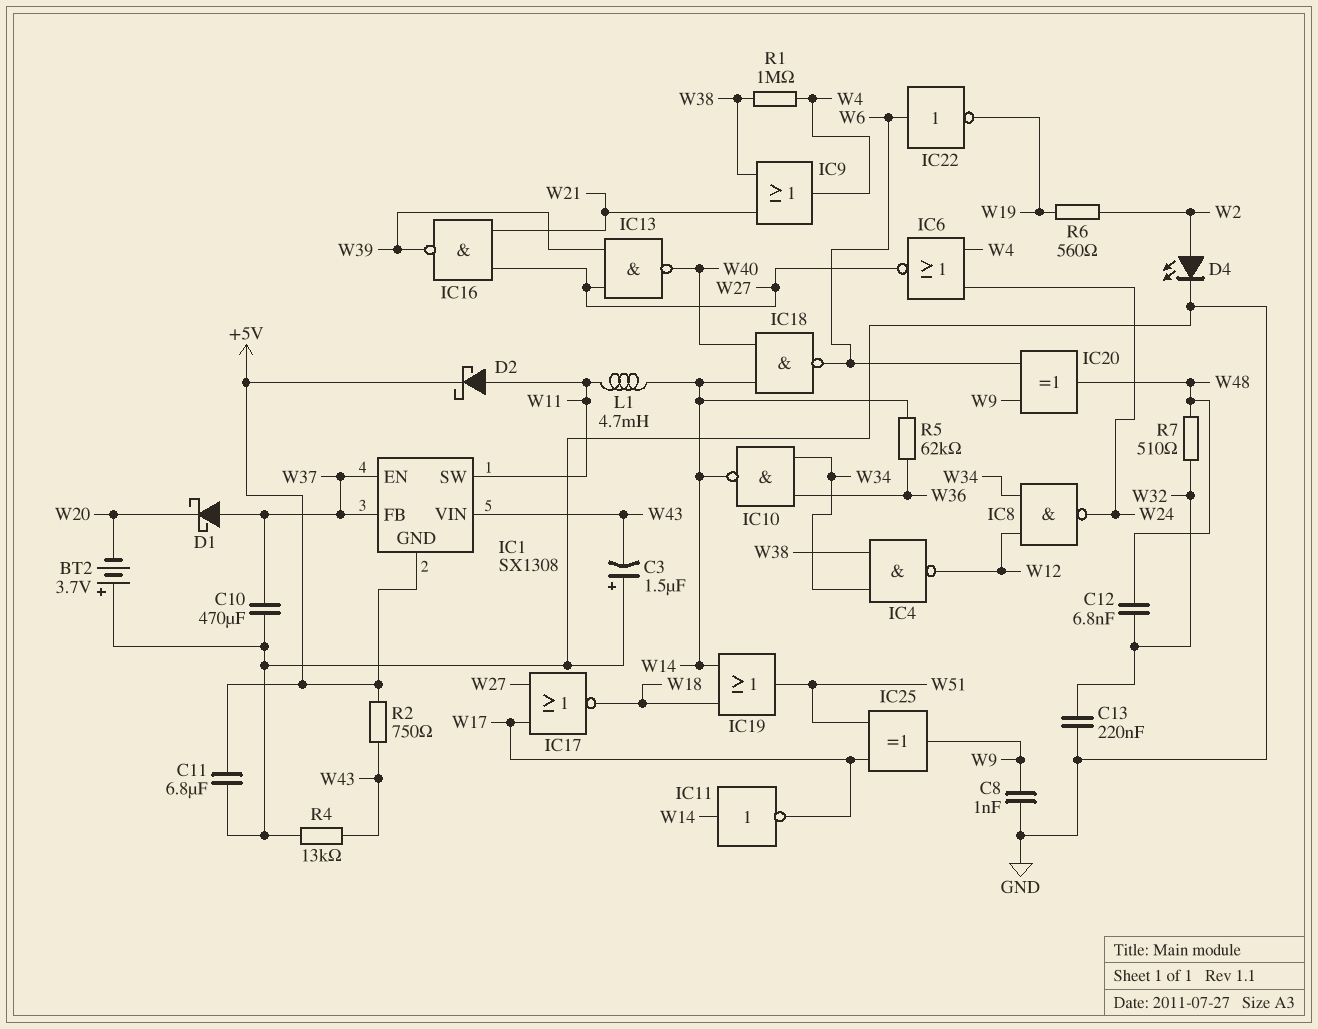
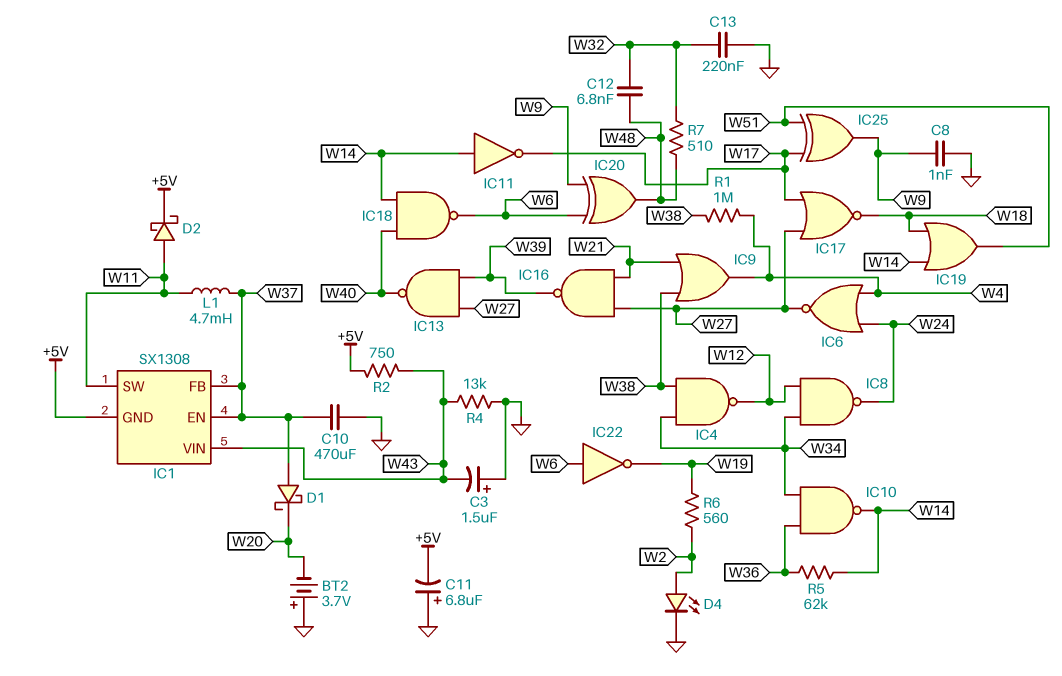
C11: 6.8uF (+5V, GND) -> 6.8uF (plus GND, minus +5V)
L1: 4.7mH (W11, W14) -> 4.7mH (W11, W37)

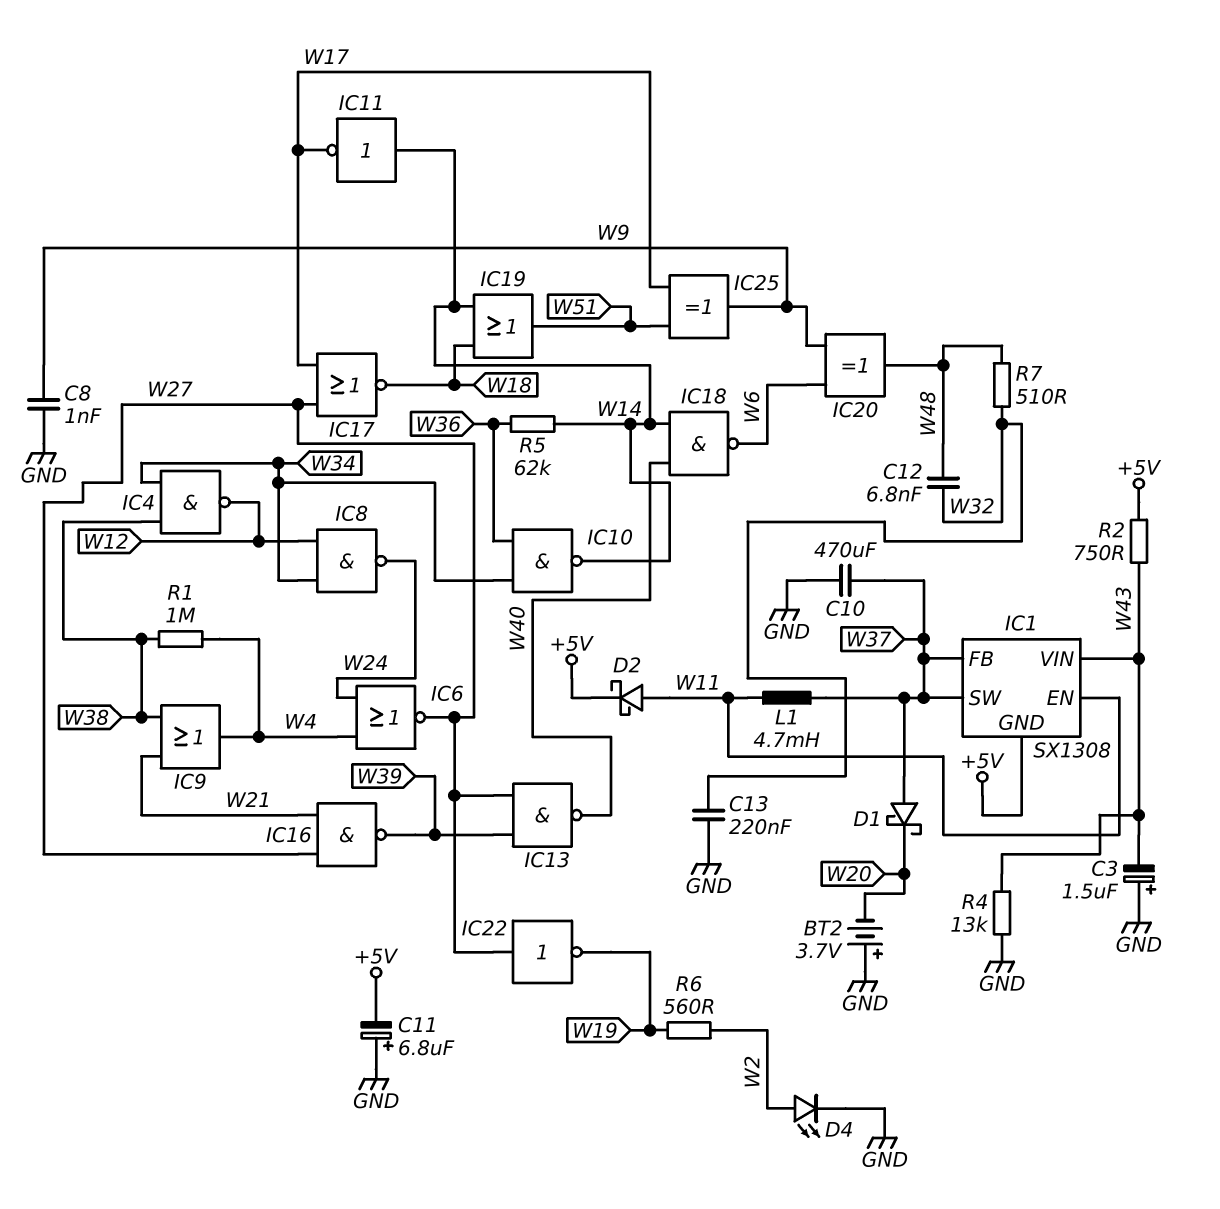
IC1 pin EN: W37 -> W11
IC1 pin SW: W11 -> W37
IC22: NOT (in W6, out W19) -> NOT (in W27, out W19)

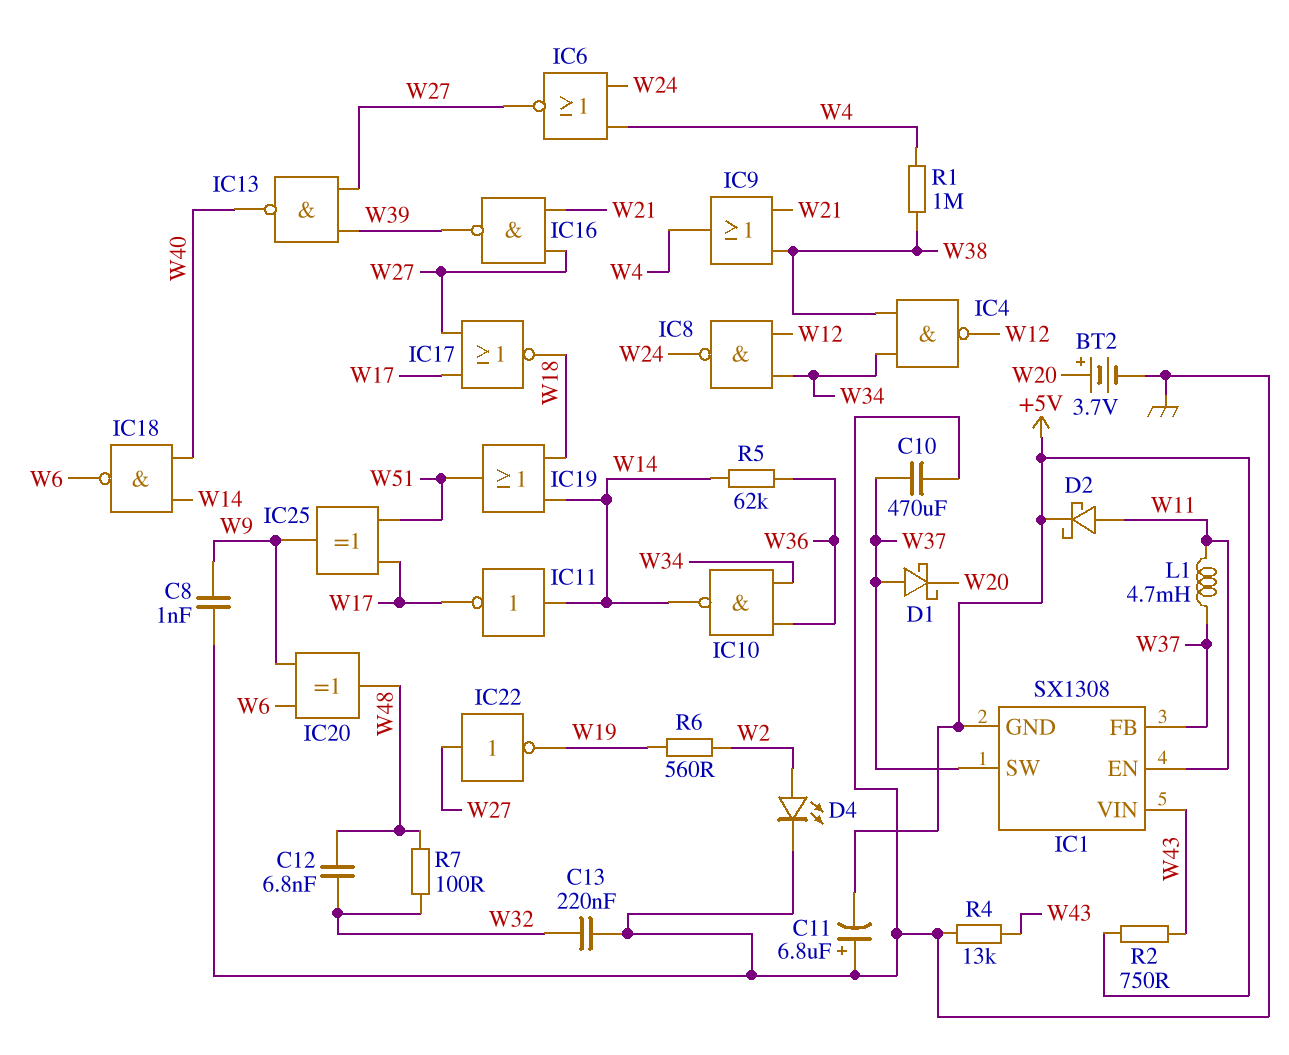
BT2: 3.7V (plus GND, minus W20) -> 3.7V (plus W20, minus GND)
C3: 1.5uF (plus GND, minus W43) -> none
R7: 510 (W32, W48) -> 100 (W32, W48)

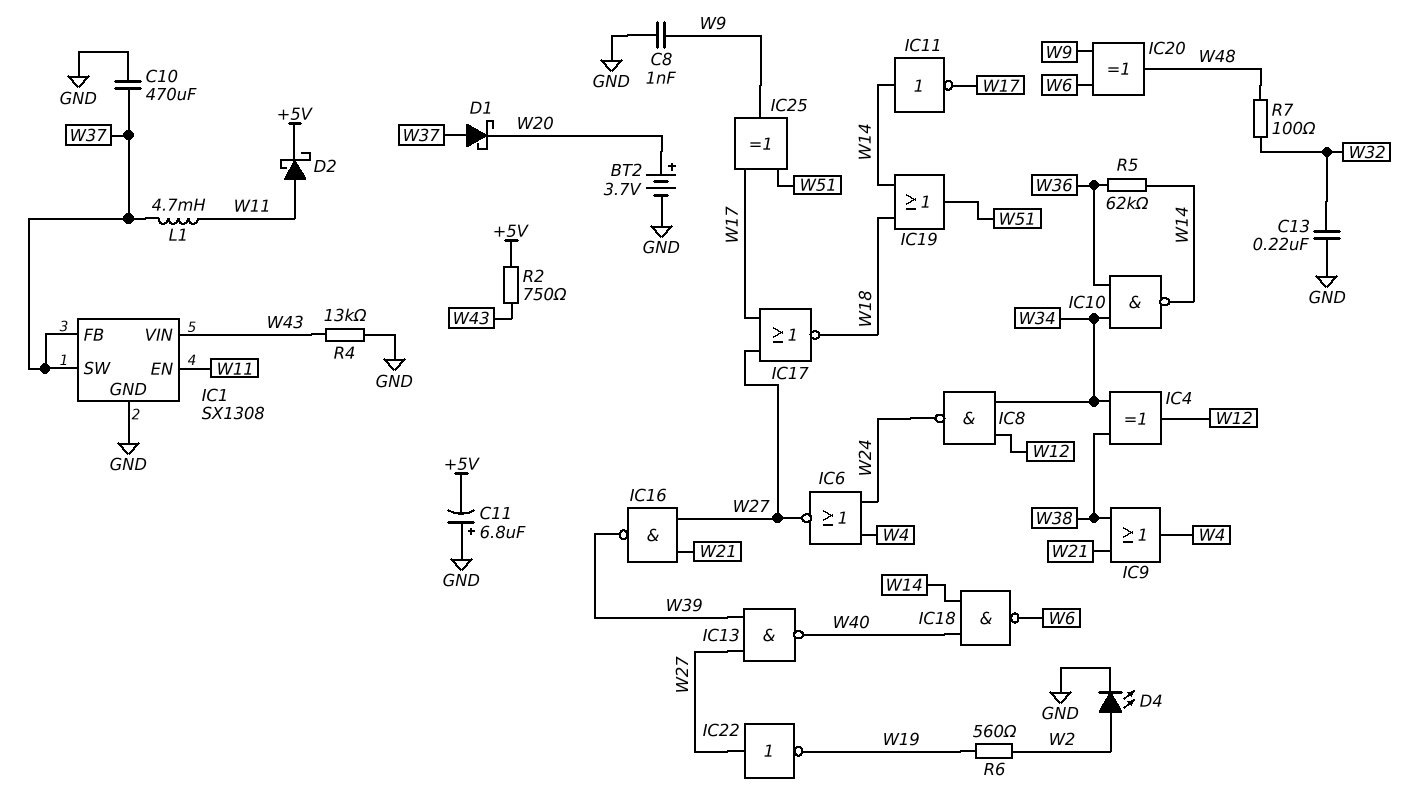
C12: 6.8nF (W32, W48) -> none
IC1 pin GND: +5V -> GND
IC4: NAND (in W34, in W38, out W12) -> XOR (in W34, in W38, out W12)
R1: 1M (W4, W38) -> none

